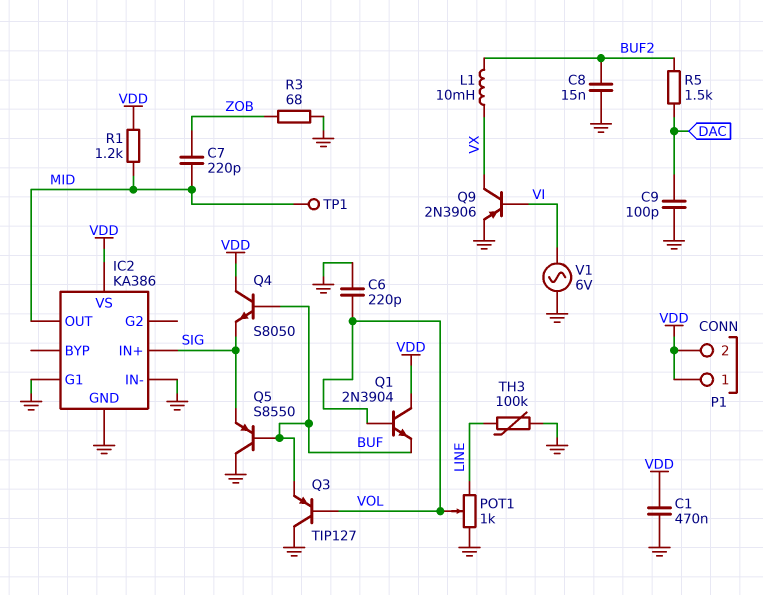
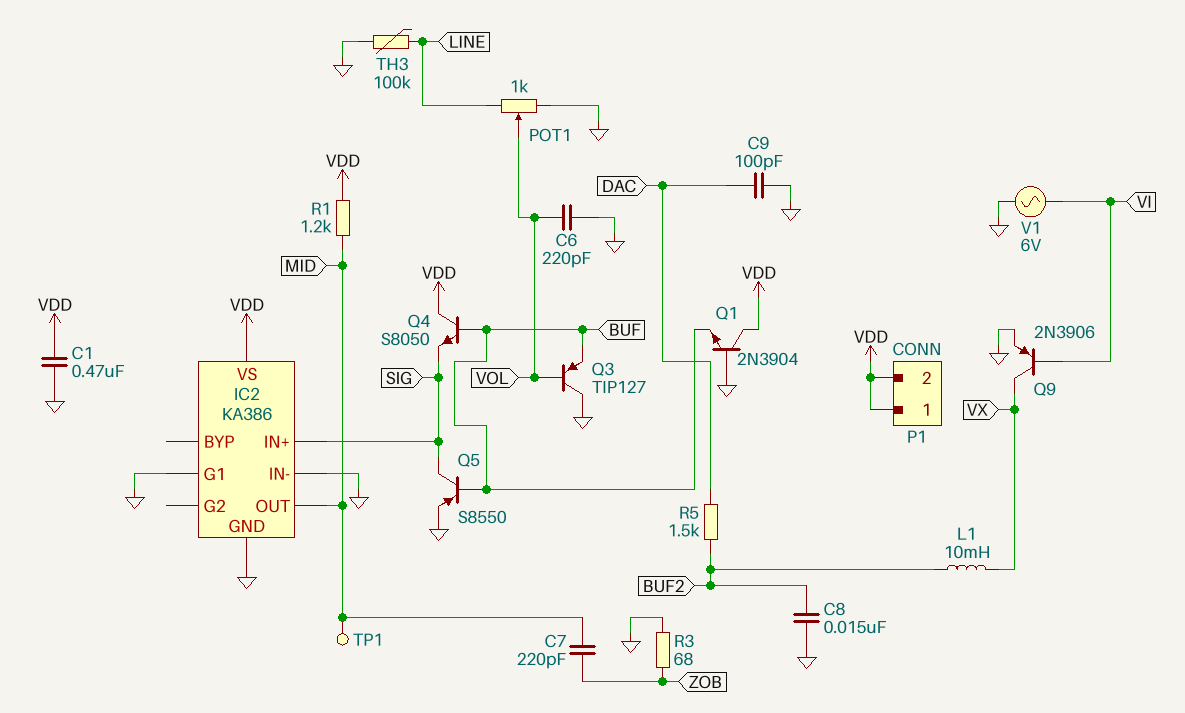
Q1: NPN 2N3904 (B VOL, C VDD, E BUF) -> NPN 2N3904 (B GND, C VDD, E BUF)
Q5: PNP S8550 (B BUF, C GND, E SIG) -> PNP S8550 (B BUF, C SIG, E GND)

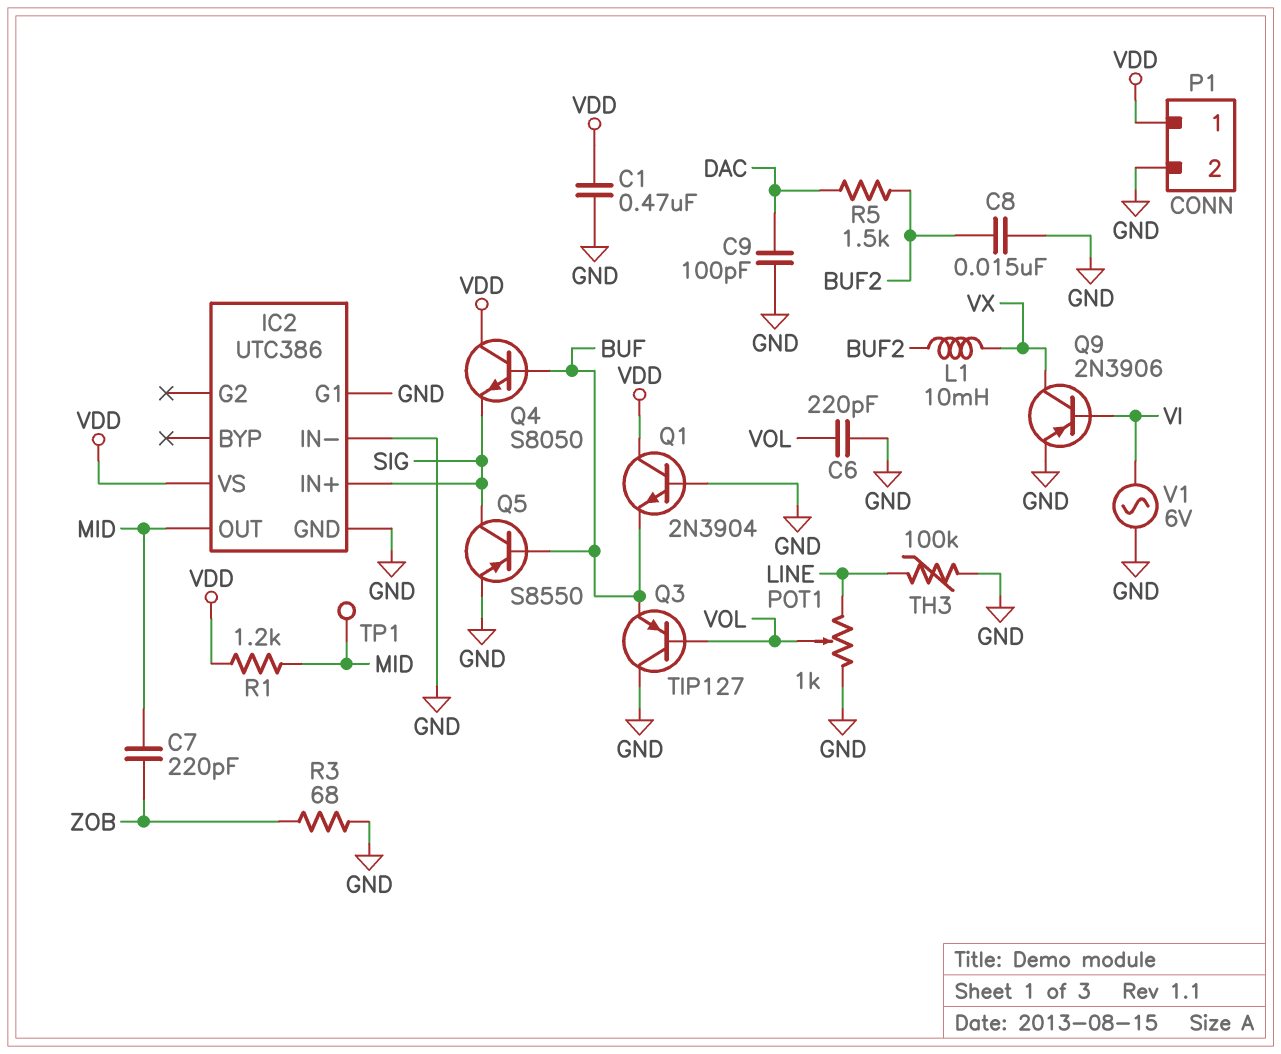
IC2: KA386 -> UTC386
P1 pin 2: VDD -> GND

